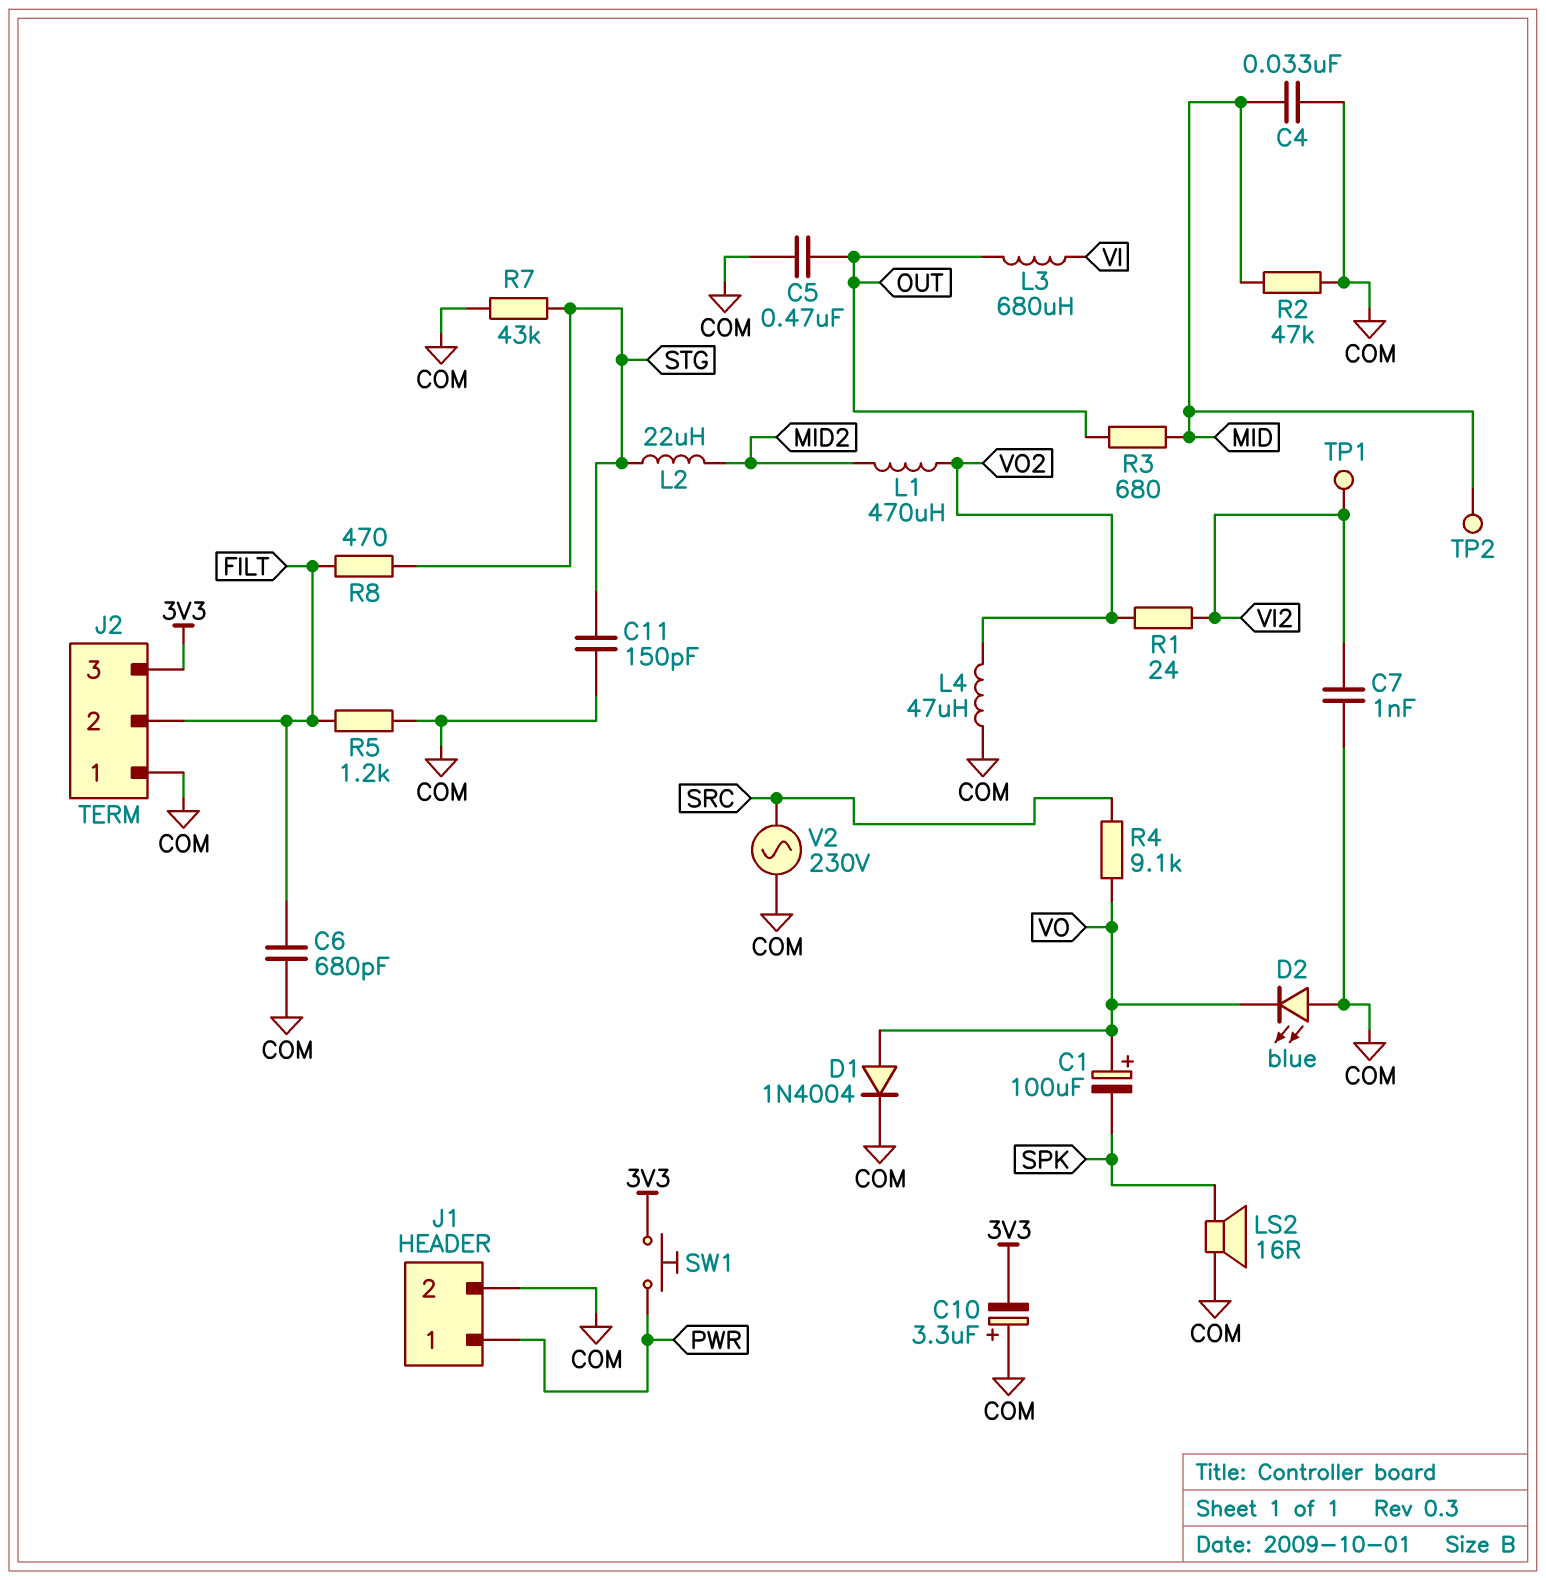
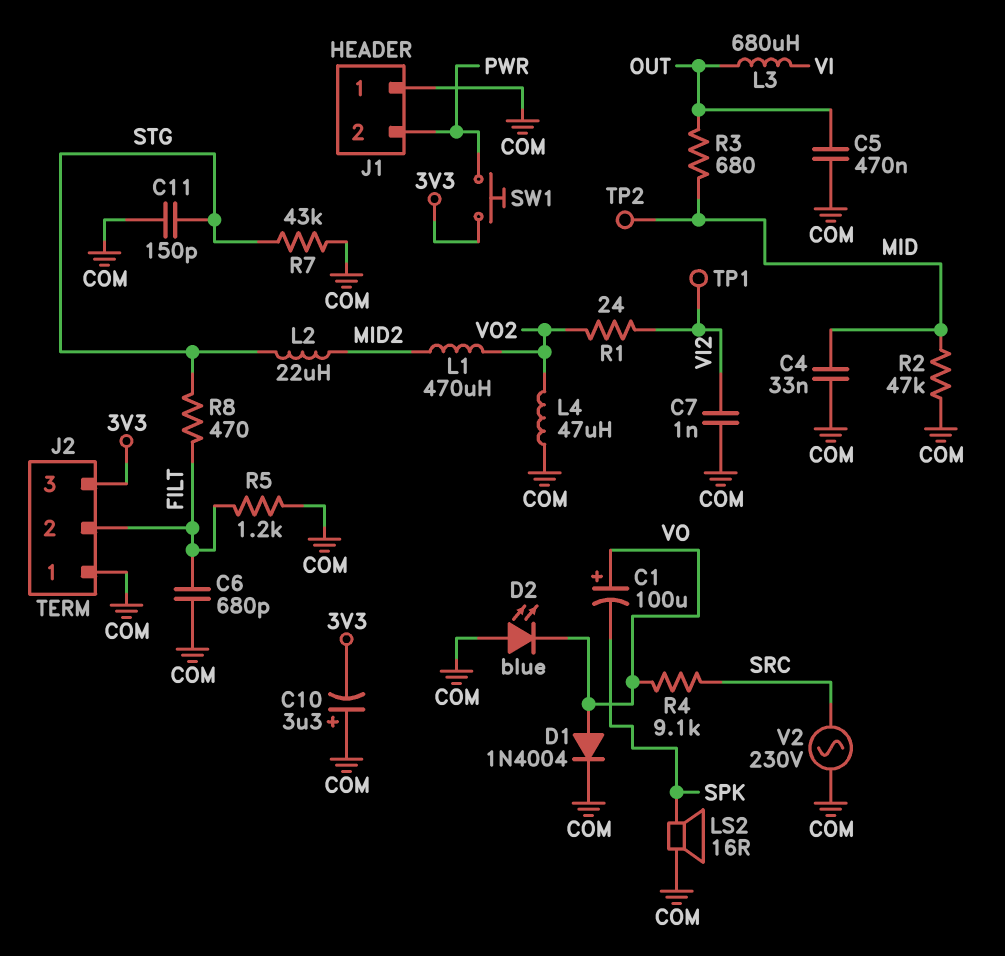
J1 pin 1: PWR -> COM
J1 pin 2: COM -> PWR

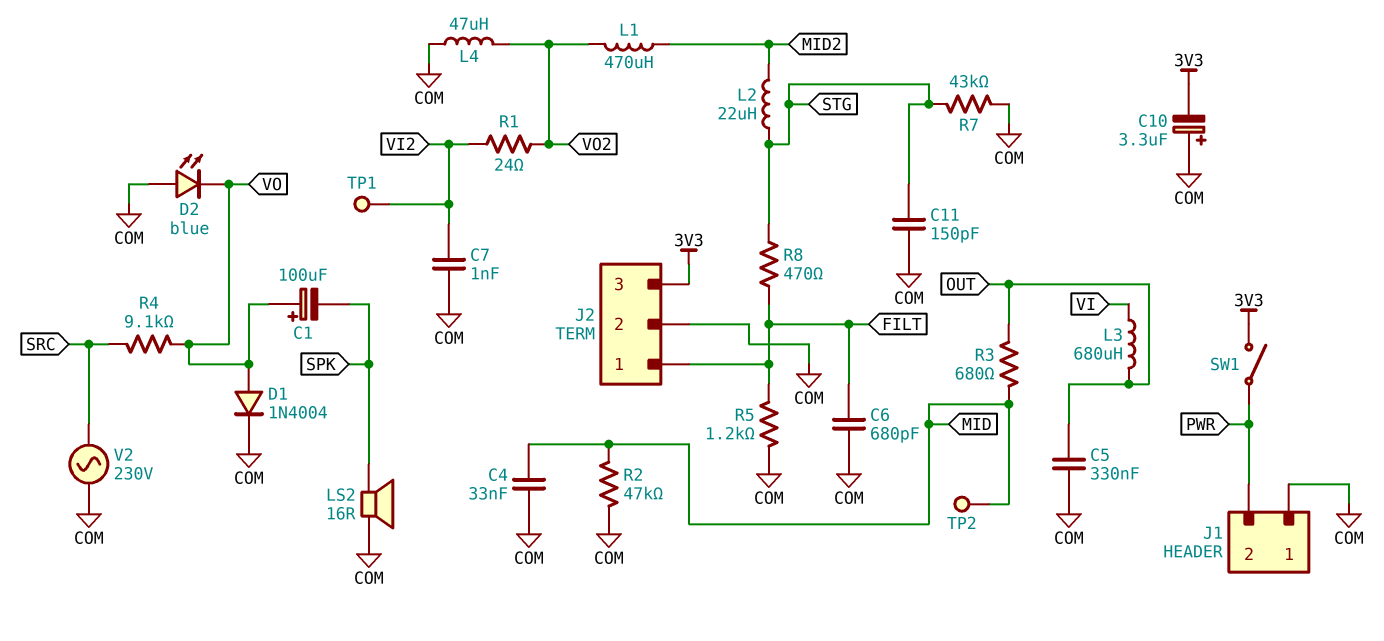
C5: 470nF (COM, OUT) -> 330nF (COM, OUT)
J2 pin 1: COM -> FILT
J2 pin 2: FILT -> COM
SW1: button (3V3, PWR) -> switch (3V3, PWR)

